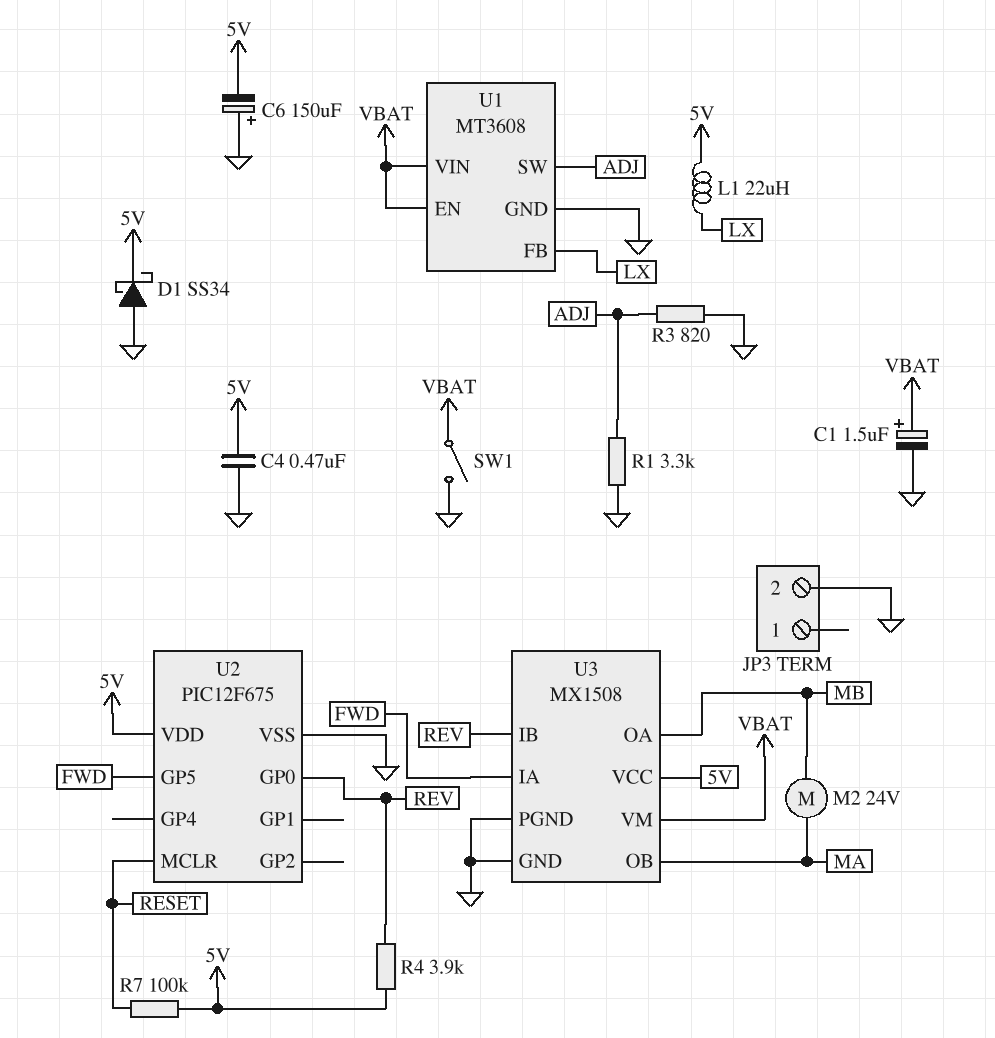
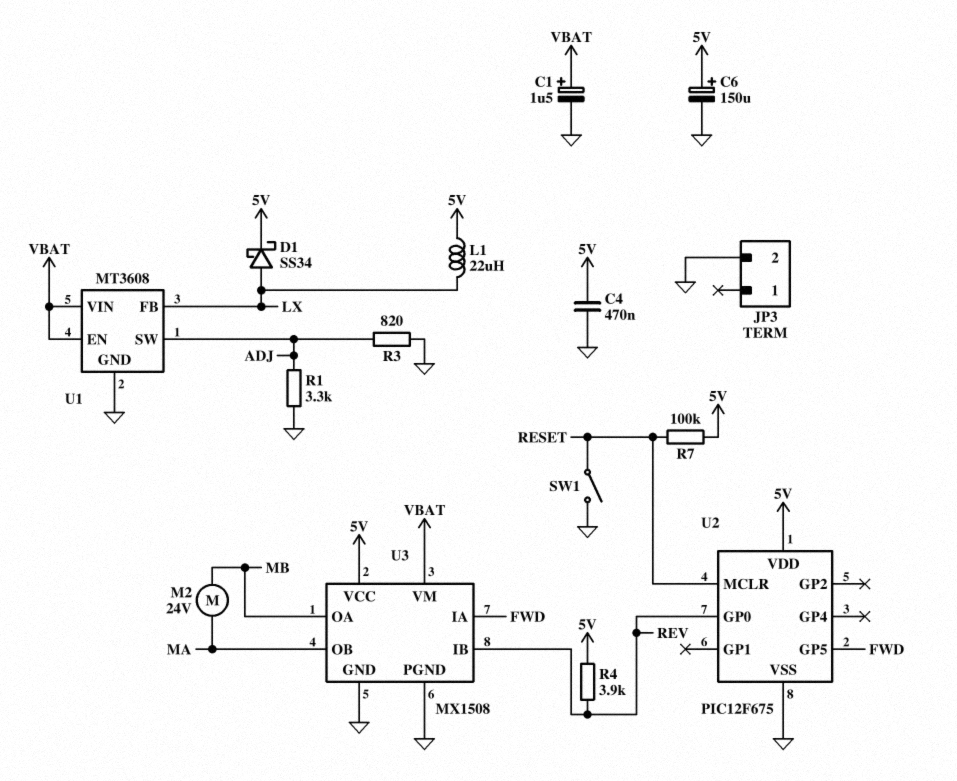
C6: 150uF (plus GND, minus 5V) -> 150uF (plus 5V, minus GND)
D1: schottky SS34 (A GND, K 5V) -> schottky SS34 (A LX, K 5V)
SW1: switch (GND, VBAT) -> switch (GND, RESET)

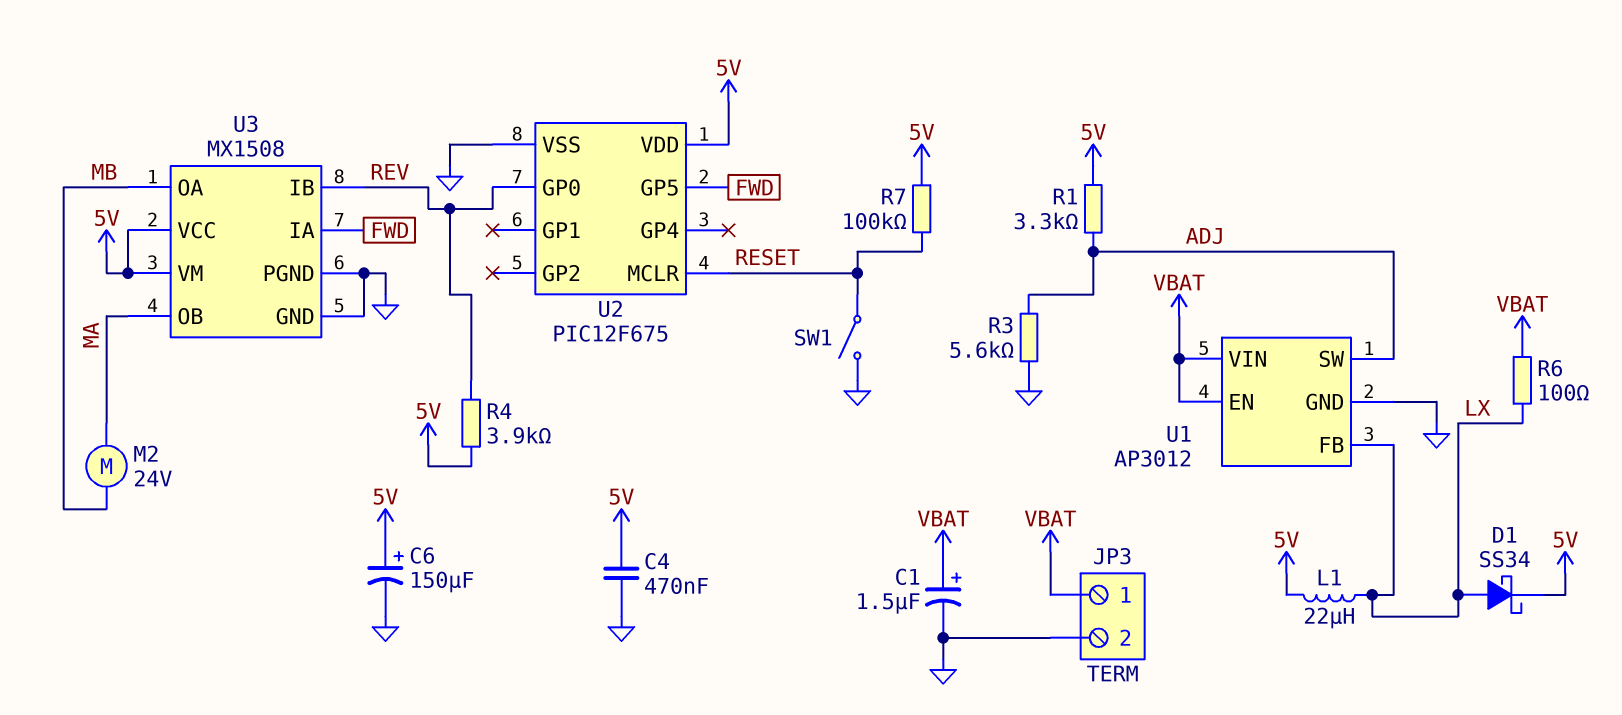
JP3 pin 1: none -> VBAT
R1: 3.3k (ADJ, GND) -> 3.3k (5V, ADJ)
R3: 820 (ADJ, GND) -> 5.6k (ADJ, GND)
R6: none -> 100 (LX, VBAT)
U1: MT3608 -> AP3012
U3 pin VM: VBAT -> 5V

